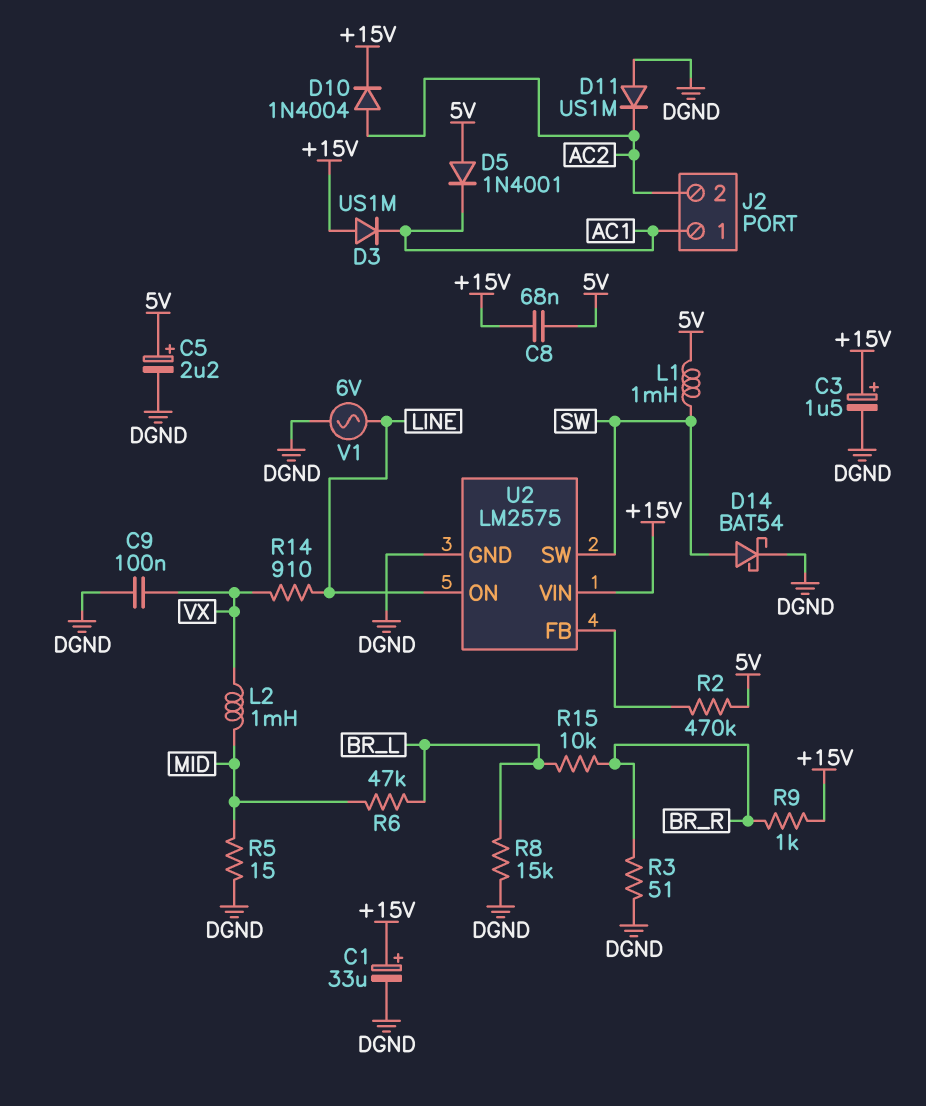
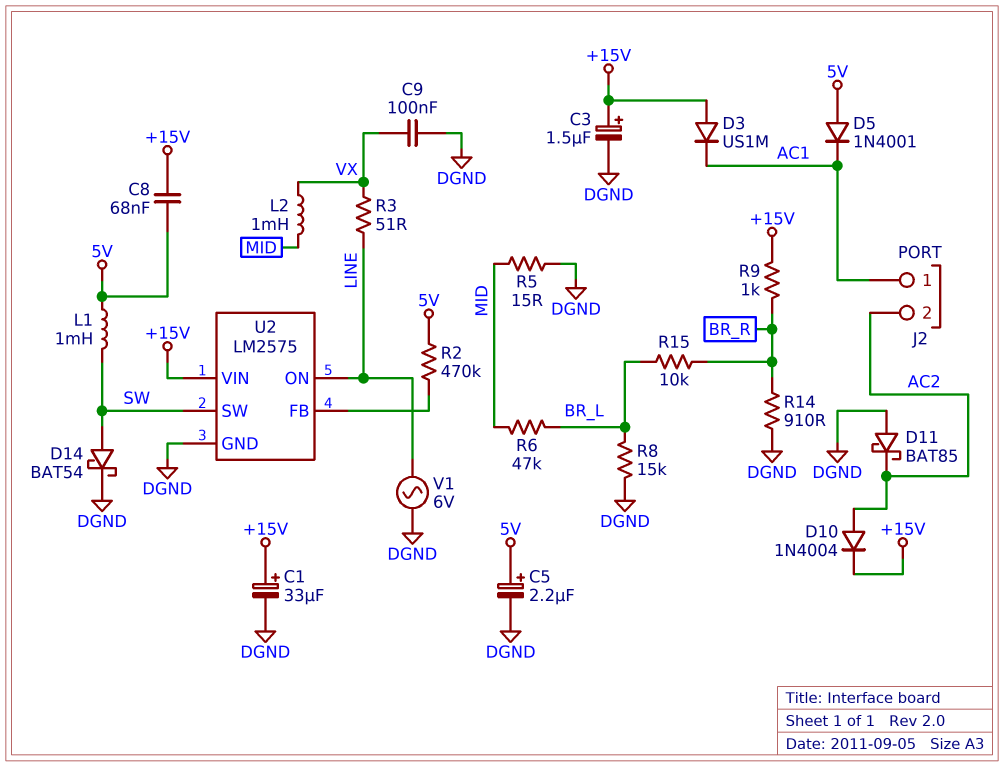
D11: diode US1M (A DGND, K AC2) -> schottky BAT85 (A DGND, K AC2)
R3: 51 (BR_R, DGND) -> 51 (LINE, VX)
R14: 910 (LINE, VX) -> 910 (BR_R, DGND)

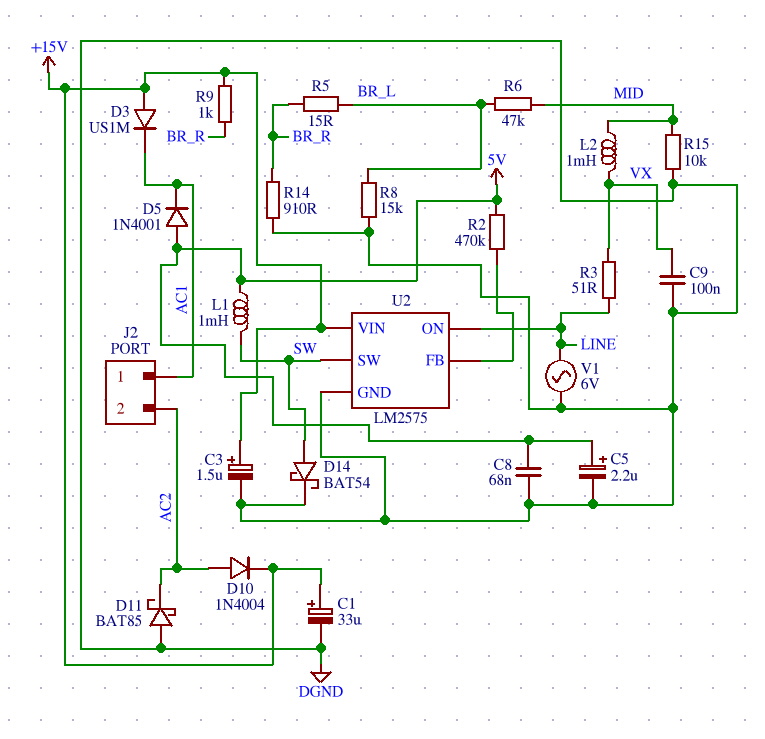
C8: 68nF (+15V, 5V) -> 68nF (5V, DGND)
R5: 15 (DGND, MID) -> 15 (BR_L, BR_R)
R15: 10k (BR_L, BR_R) -> 10k (DGND, MID)

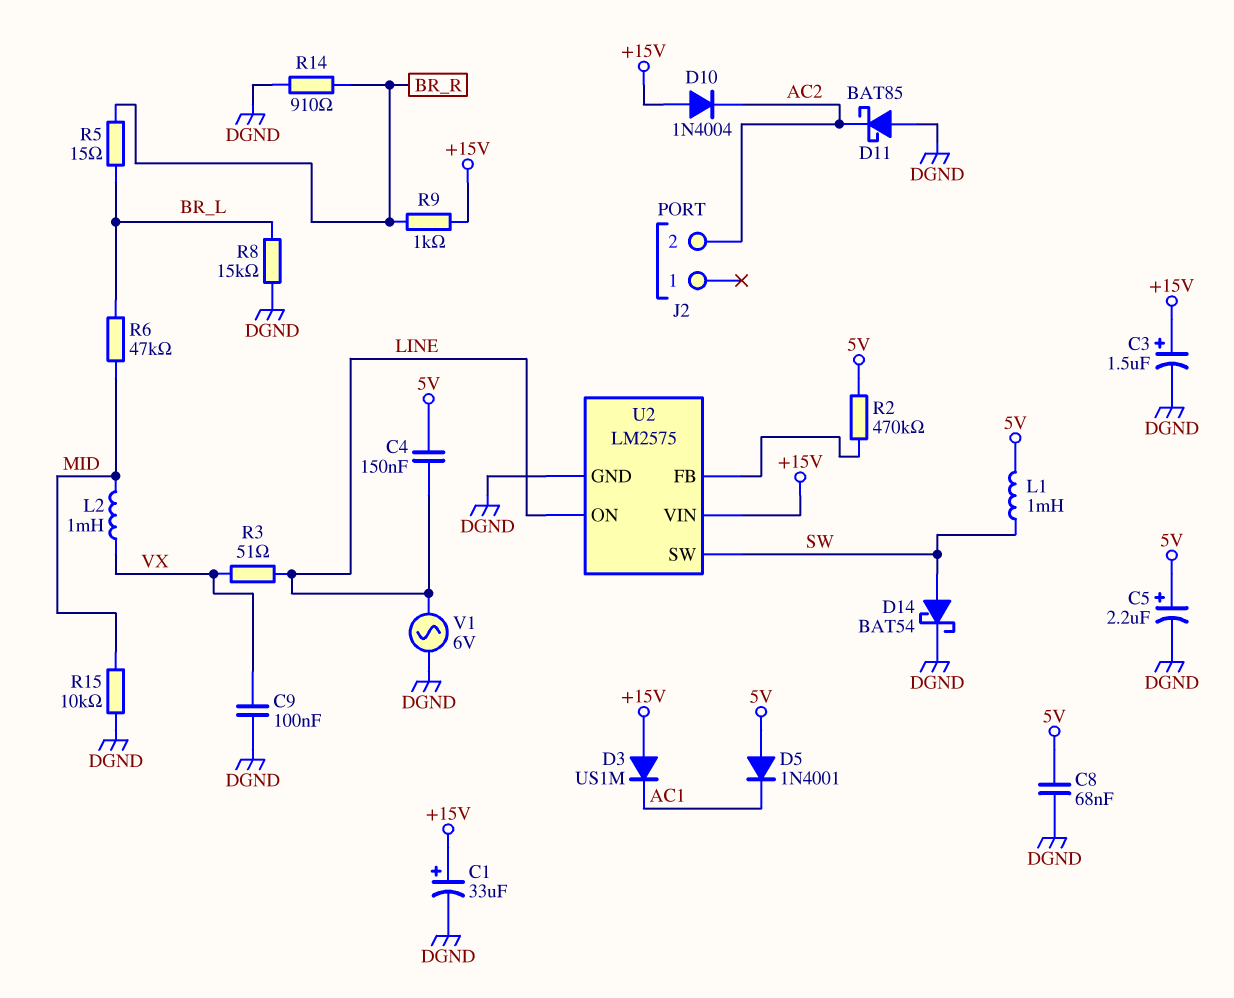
C4: none -> 150nF (5V, LINE)
D10: diode 1N4004 (A AC2, K +15V) -> diode 1N4004 (A +15V, K AC2)
J2 pin 1: AC1 -> none

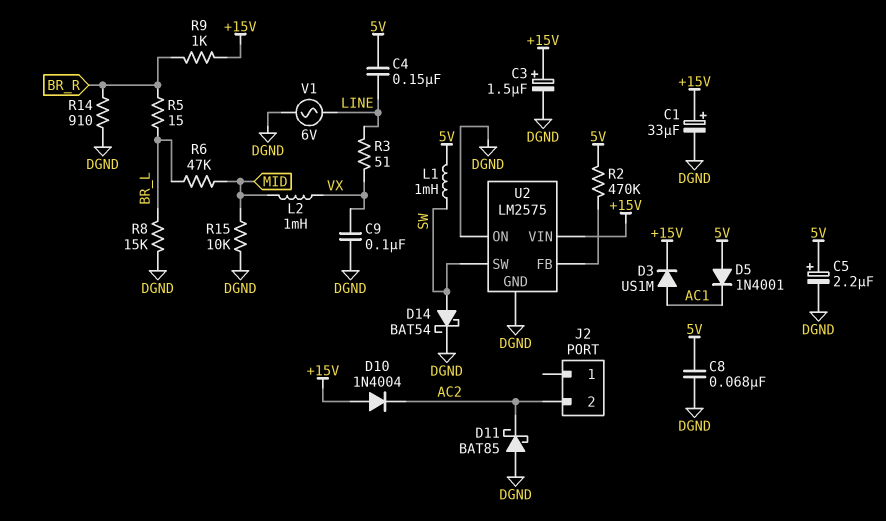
D3: diode US1M (A +15V, K AC1) -> diode US1M (A AC1, K +15V)
U2 pin ON: LINE -> DGND

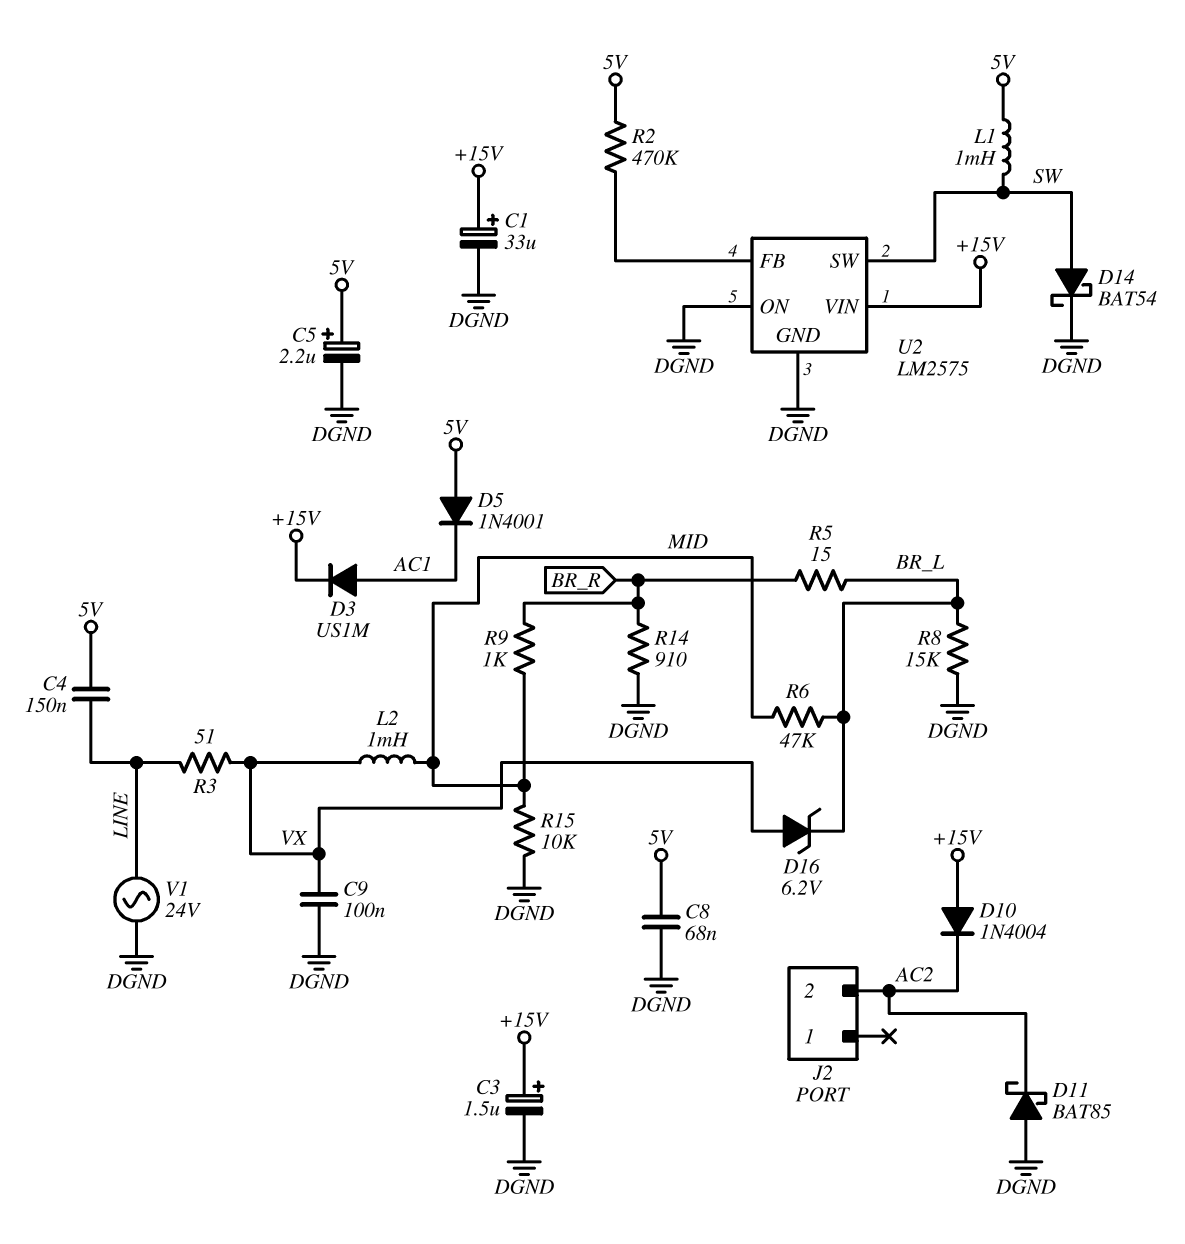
D16: none -> zener 6.2V (A VX, K BR_L)
R9: 1k (+15V, BR_R) -> 1k (BR_R, MID)
V1: AC 6V (DGND, LINE) -> AC 24V (DGND, LINE)

